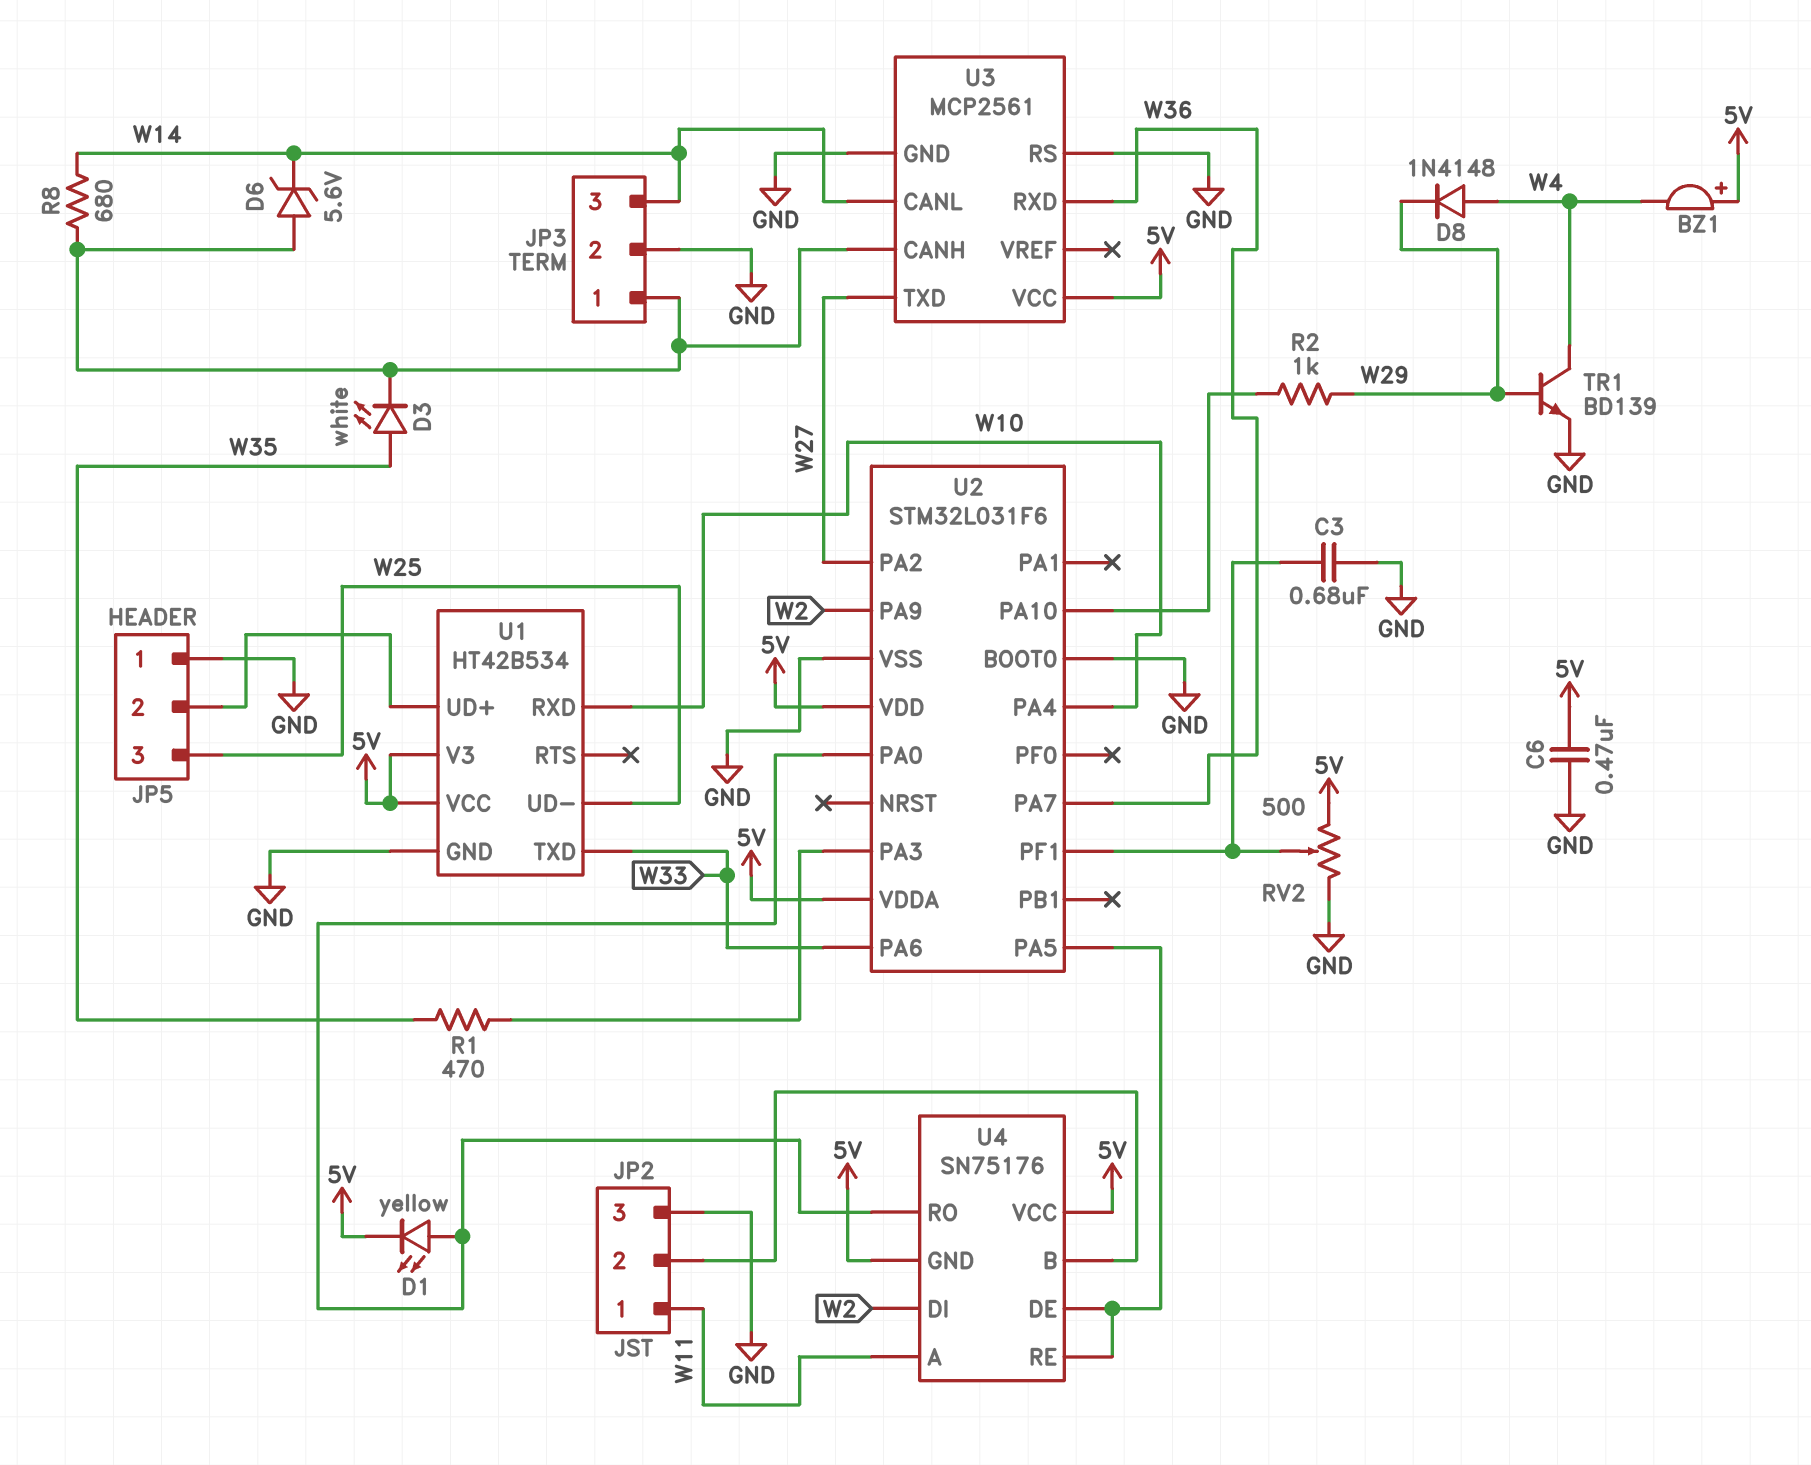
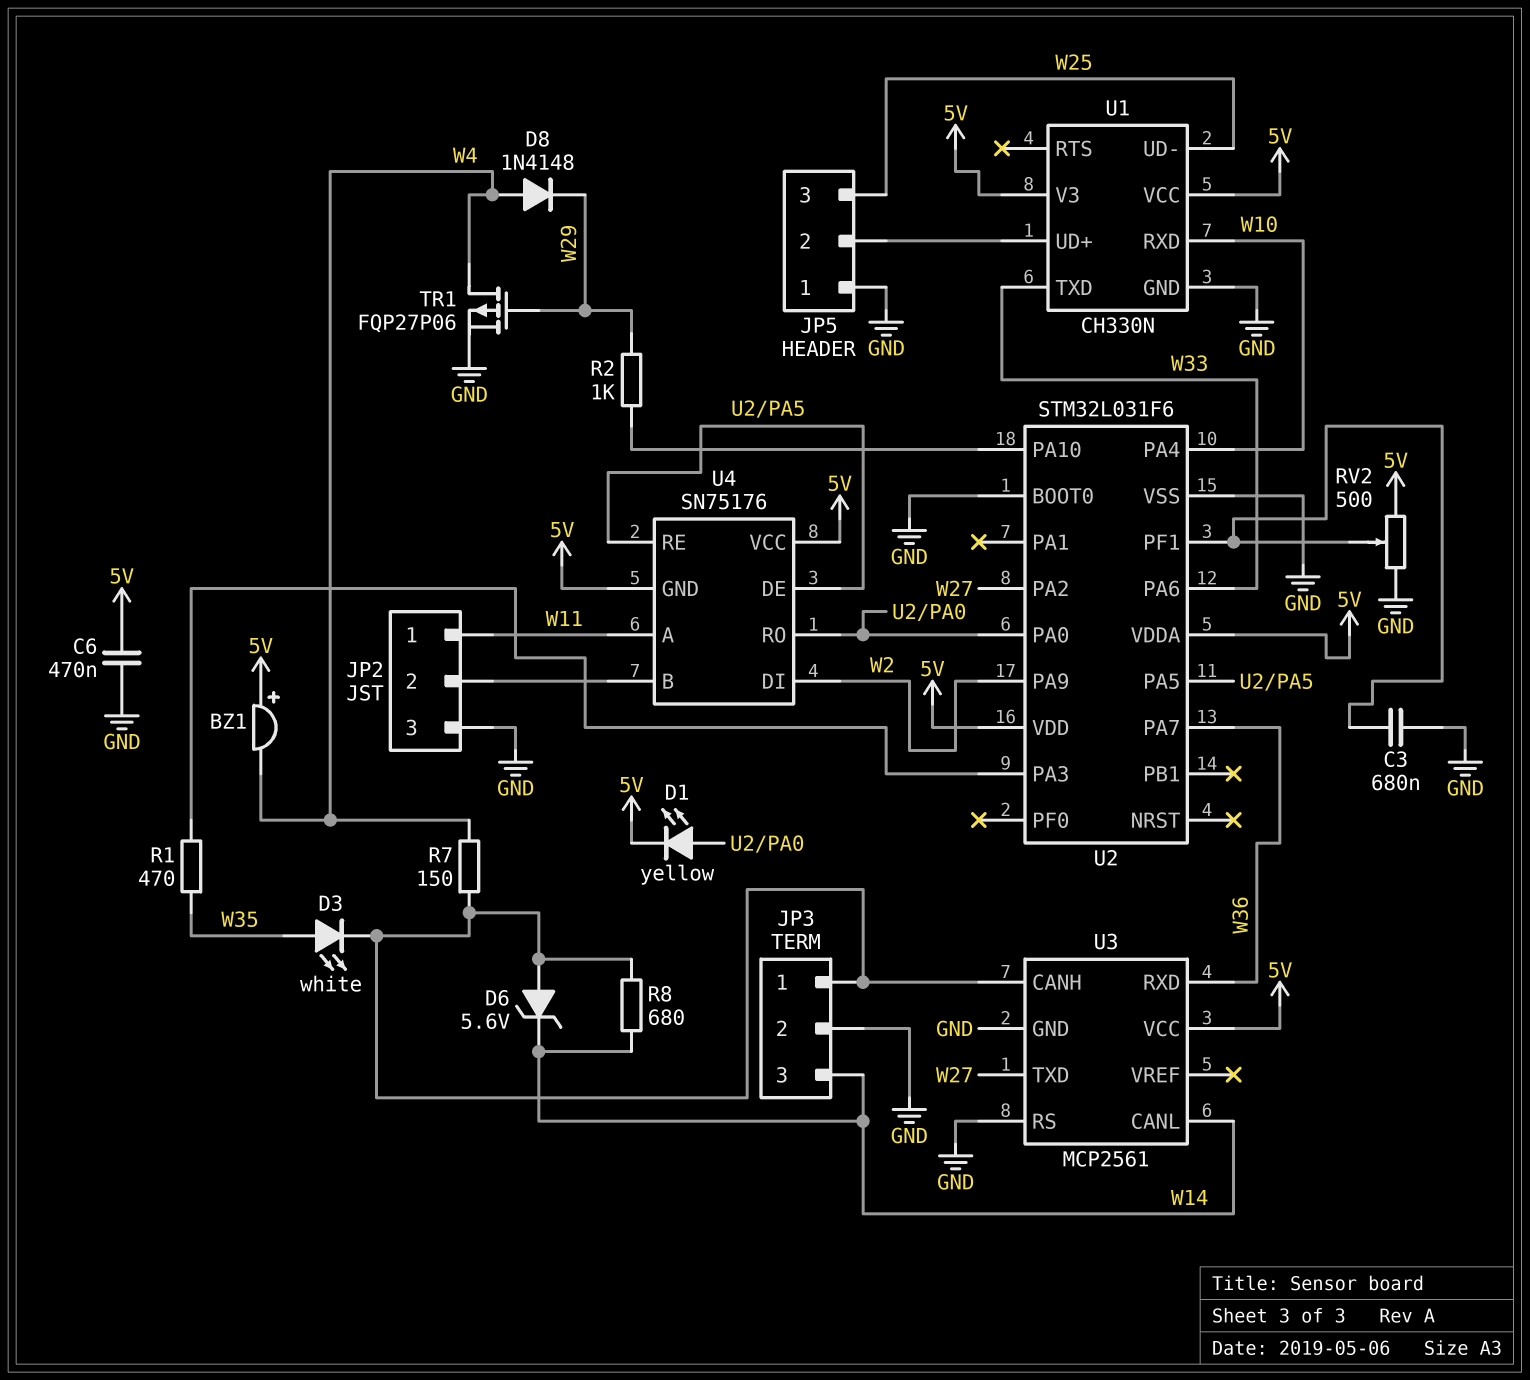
R7: none -> 150 (JP3/1, W4)
TR1: NPN BD139 (B W29, C W4, E GND) -> PMOS FQP27P06 (G W29, D W4, S GND)
U1: HT42B534 -> CH330N

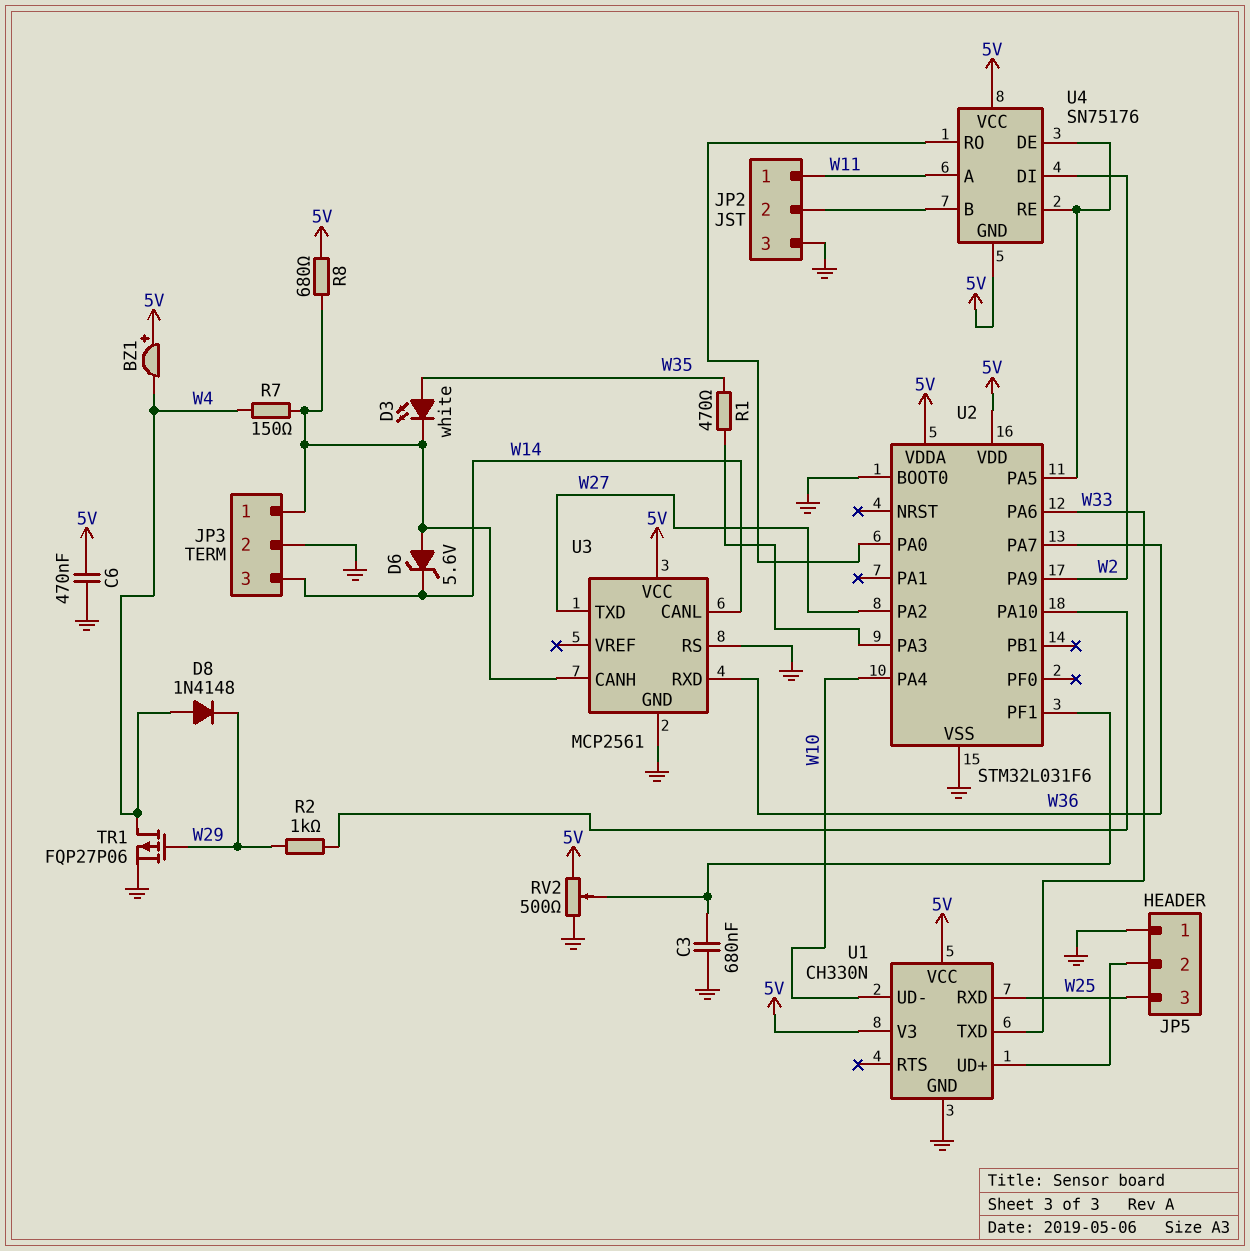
D1: LED yellow (A U2/PA0, K 5V) -> none
R8: 680 (JP3/1, W14) -> 680 (5V, JP3/1)
U1 pin RXD: W10 -> W25
U1 pin UD-: W25 -> W10

